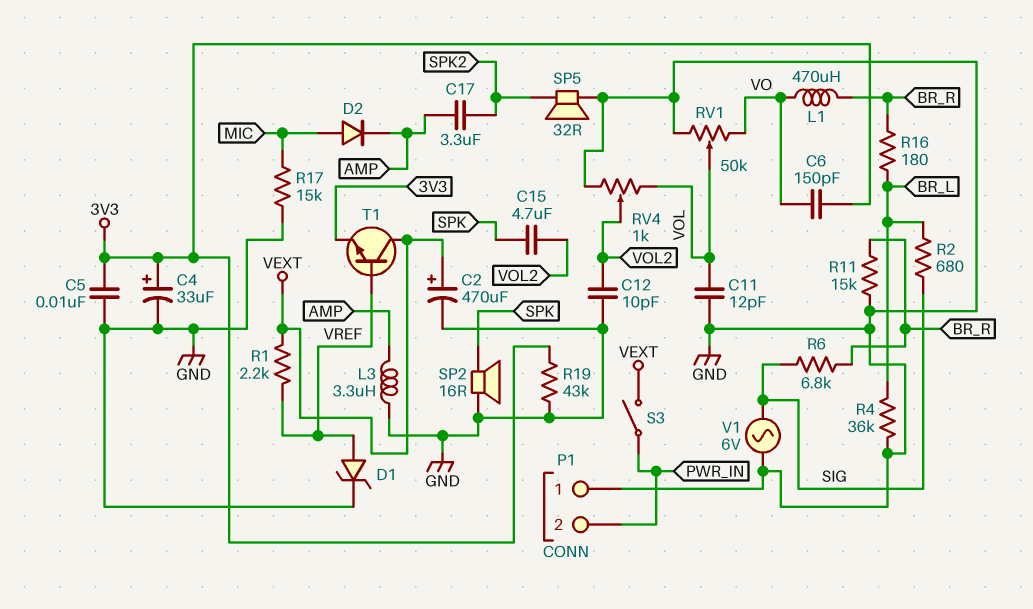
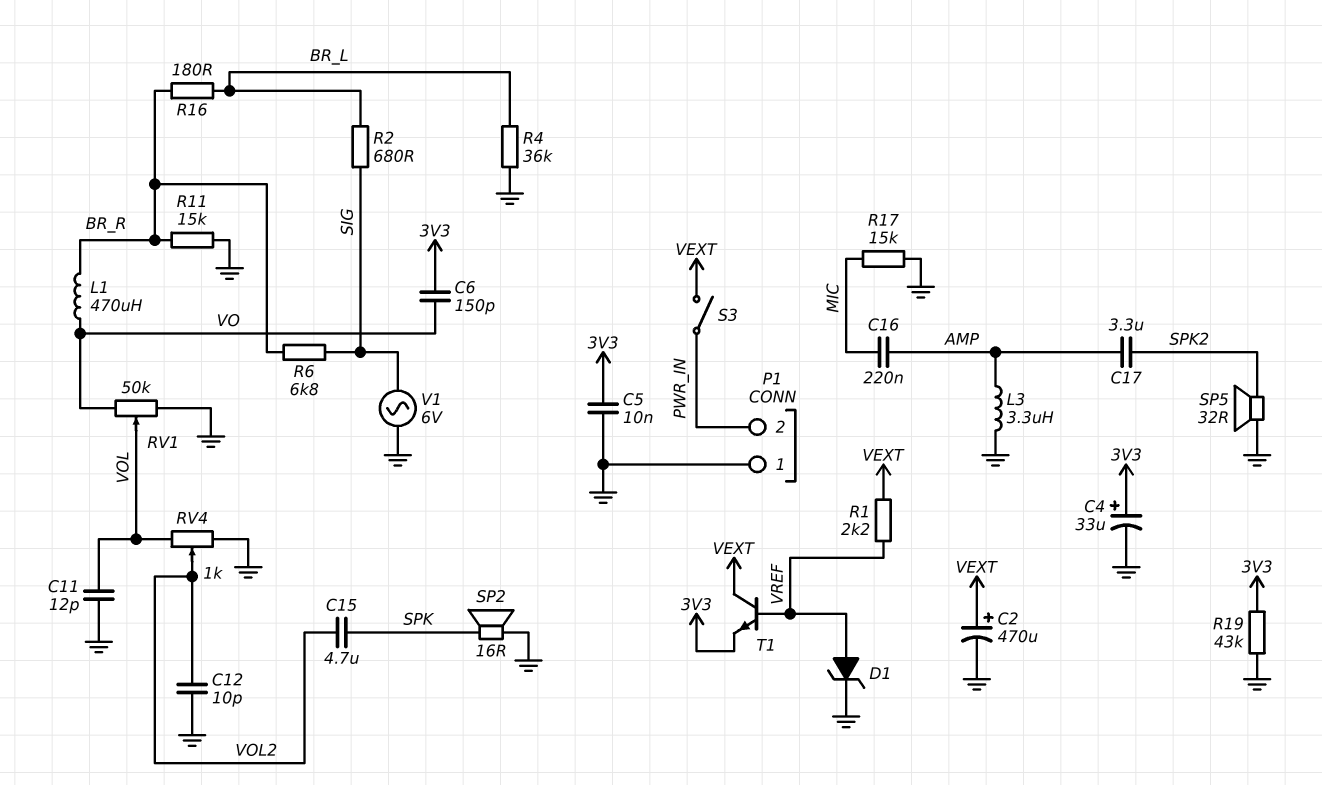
C16: none -> 220nF (AMP, MIC)
D2: diode (A MIC, K AMP) -> none

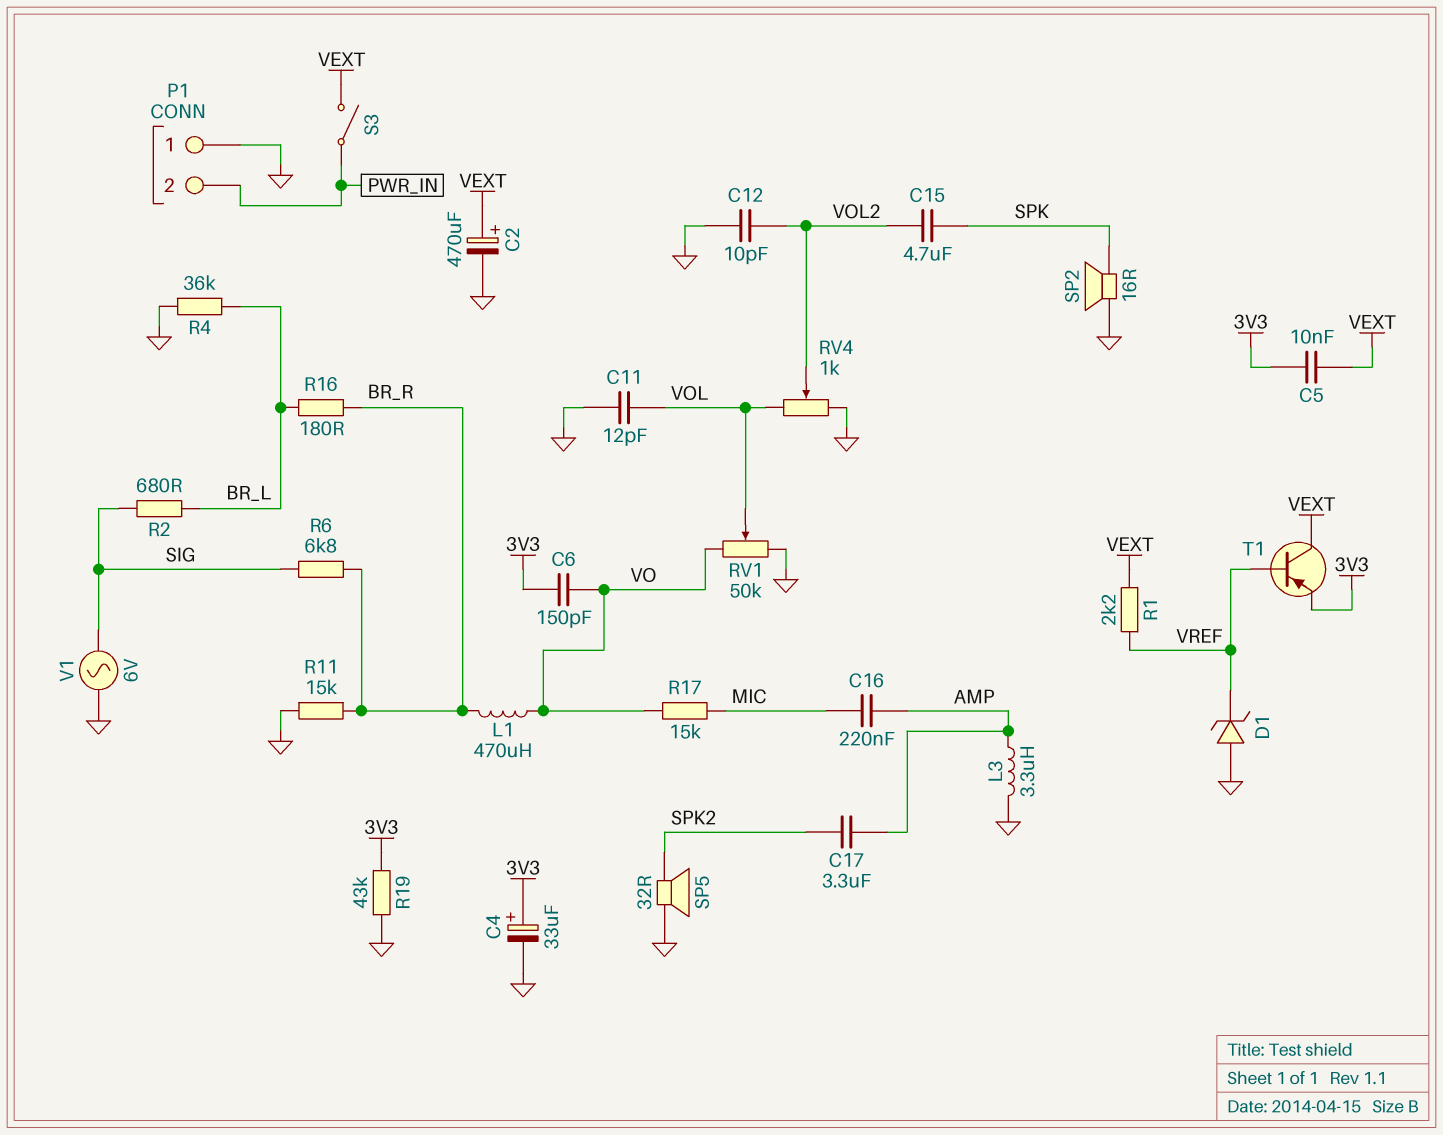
C5: 10nF (3V3, GND) -> 10nF (3V3, VEXT)
D1: zener (A VREF, K GND) -> zener (A GND, K VREF)
R17: 15k (GND, MIC) -> 15k (MIC, VO)
T1: NPN (B VREF, C VEXT, E 3V3) -> PNP (B VREF, C VEXT, E 3V3)

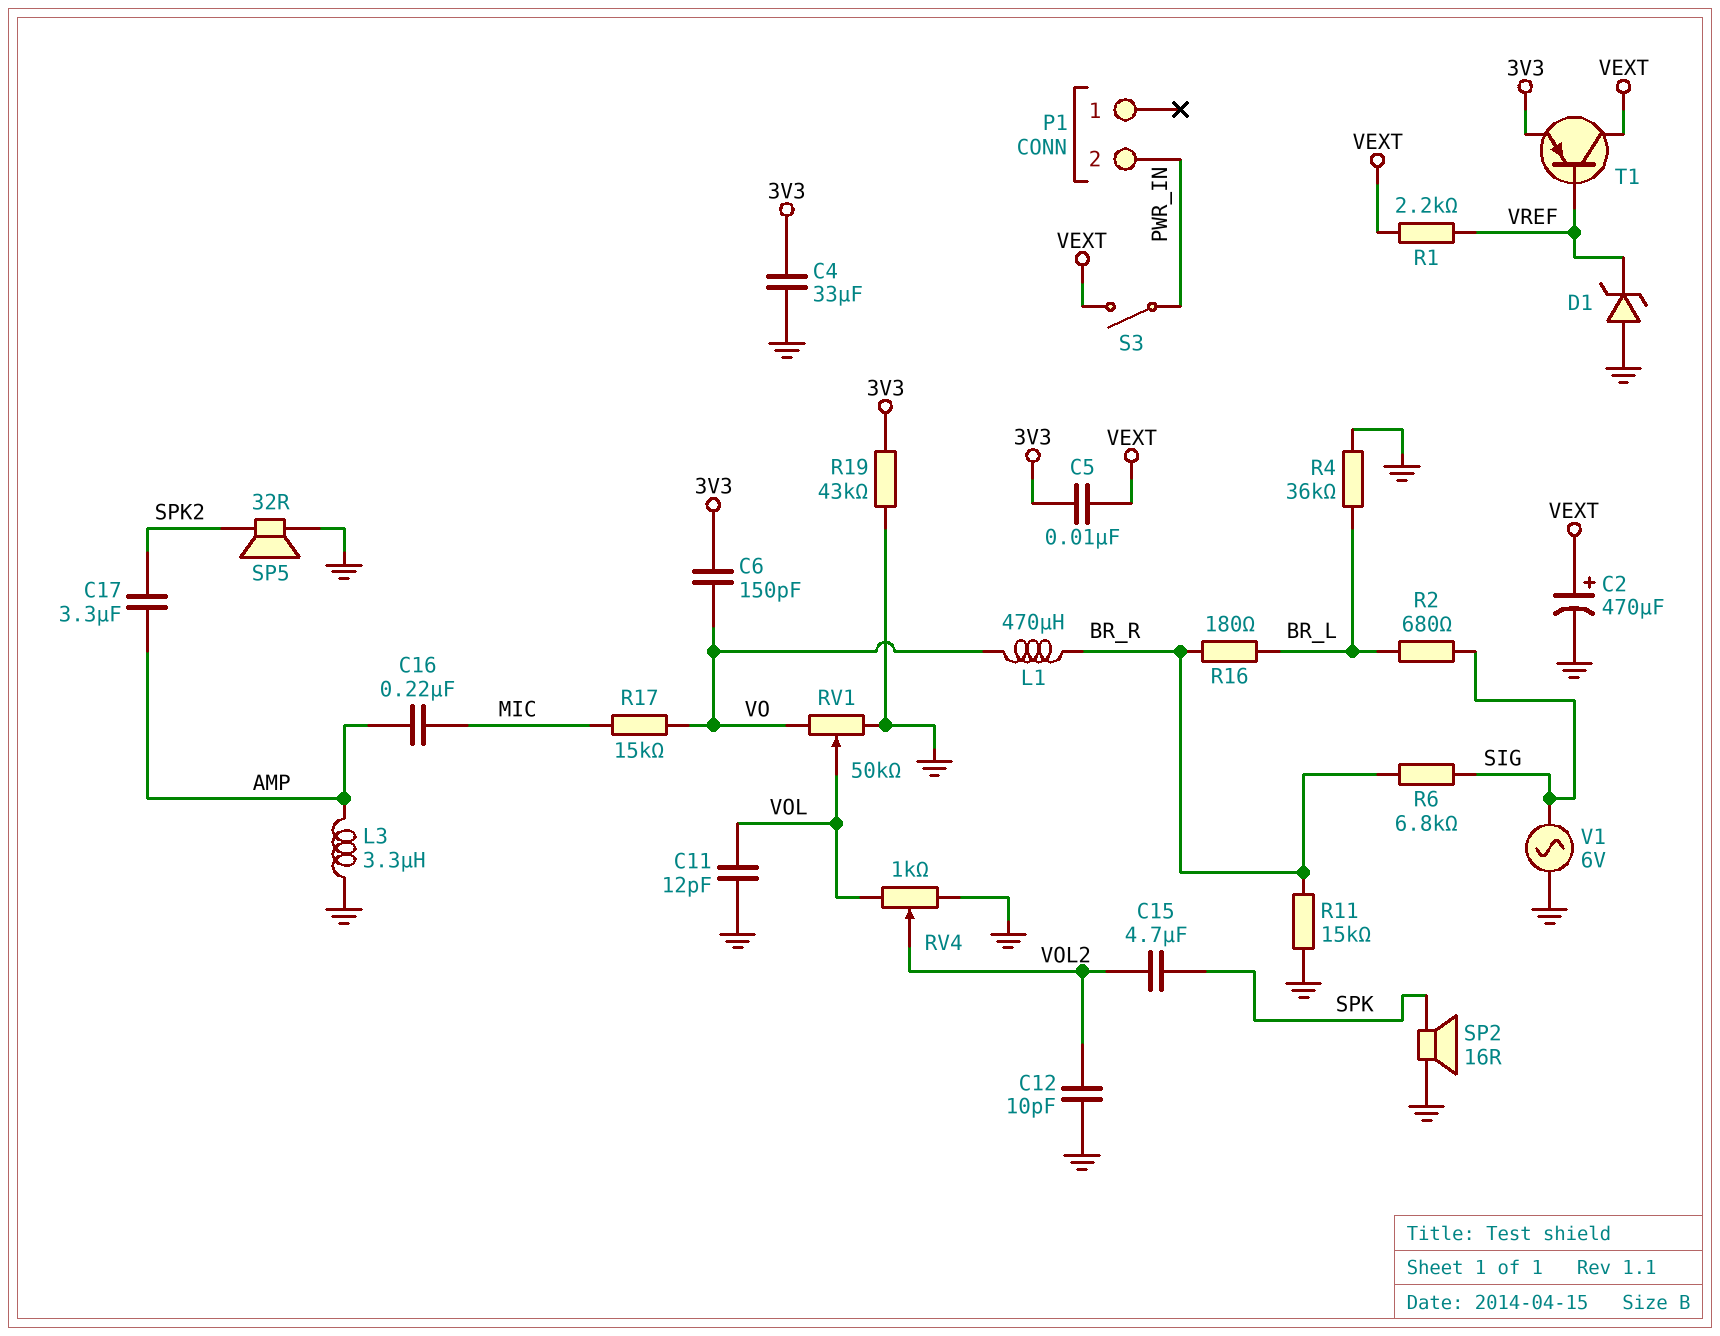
C4: 33uF (plus 3V3, minus GND) -> 33uF (3V3, GND)
P1 pin 1: GND -> none

